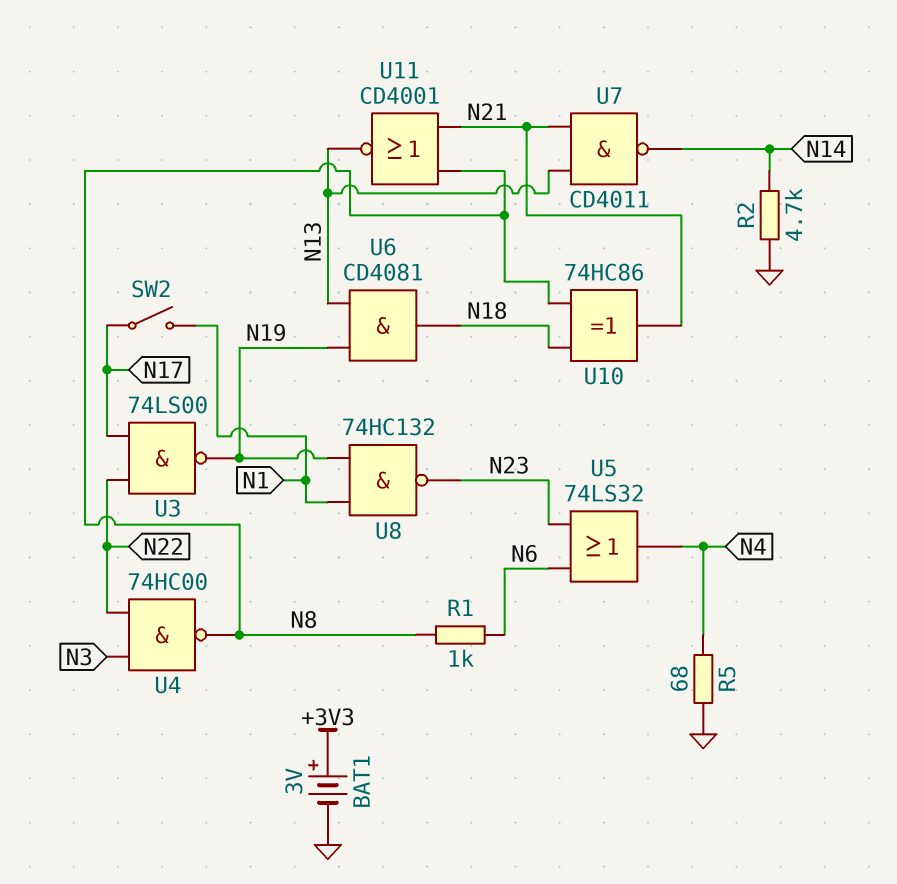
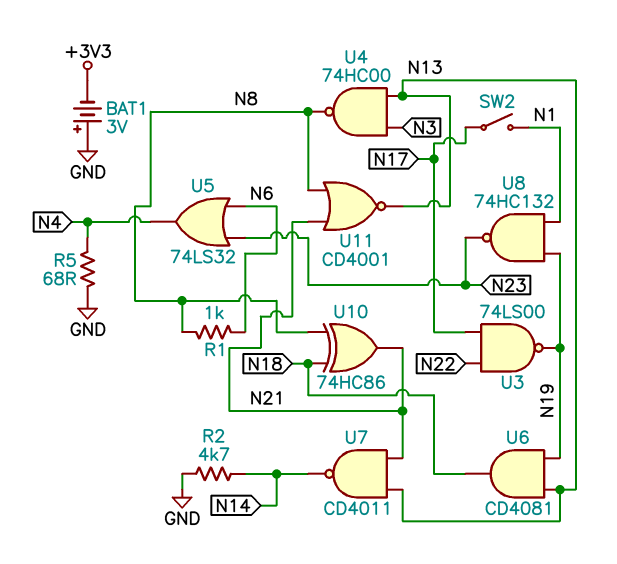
BAT1: 3V (plus +3V3, minus GND) -> 3V (plus GND, minus +3V3)
U4: NAND 74HC00 (in N3, in N22, out N8) -> NAND 74HC00 (in N3, in N13, out N8)

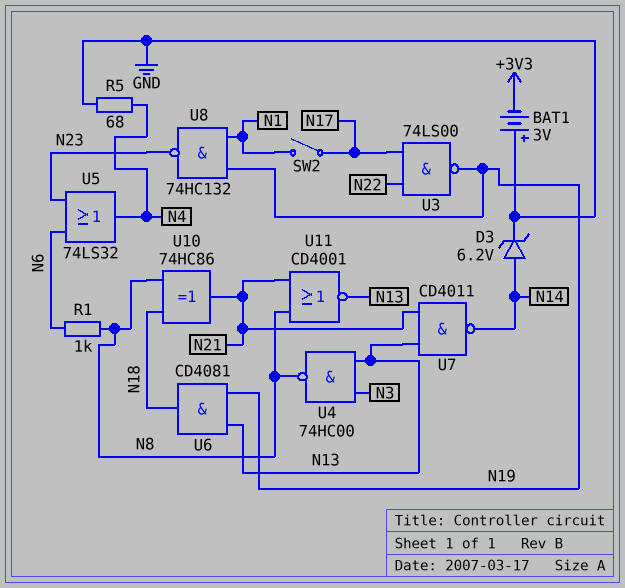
D3: none -> zener 6.2V (A N14, K GND)
R2: 4.7k (GND, N14) -> none

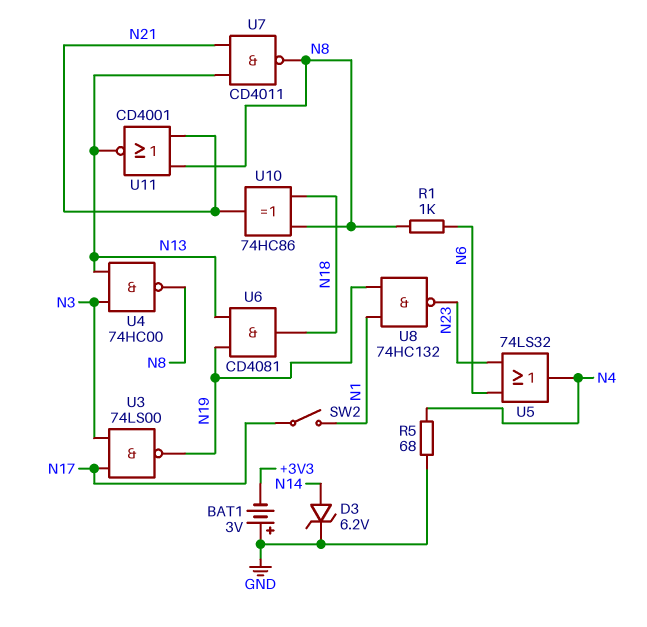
U3: NAND 74LS00 (in N17, in N22, out N19) -> NAND 74LS00 (in N3, in N17, out N19)
U7: NAND CD4011 (in N13, in N21, out N14) -> NAND CD4011 (in N13, in N21, out N8)

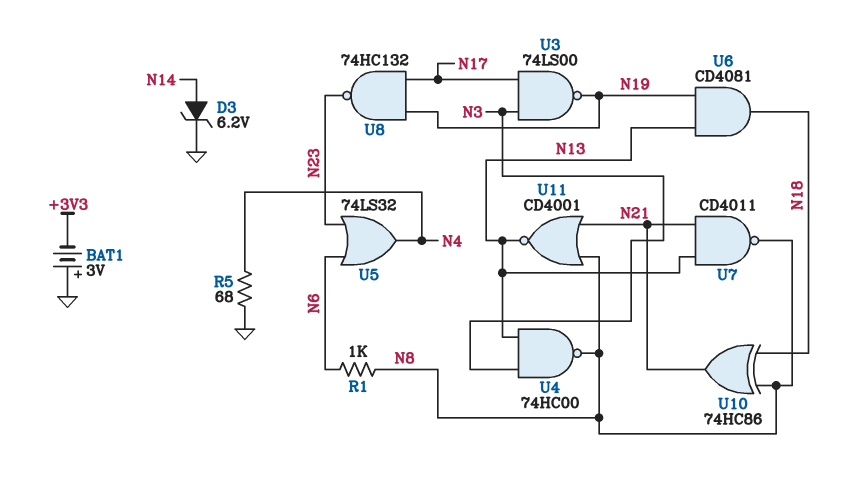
SW2: switch (N1, N17) -> none
U8: NAND 74HC132 (in N1, in N19, out N23) -> NAND 74HC132 (in N17, in N19, out N23)

